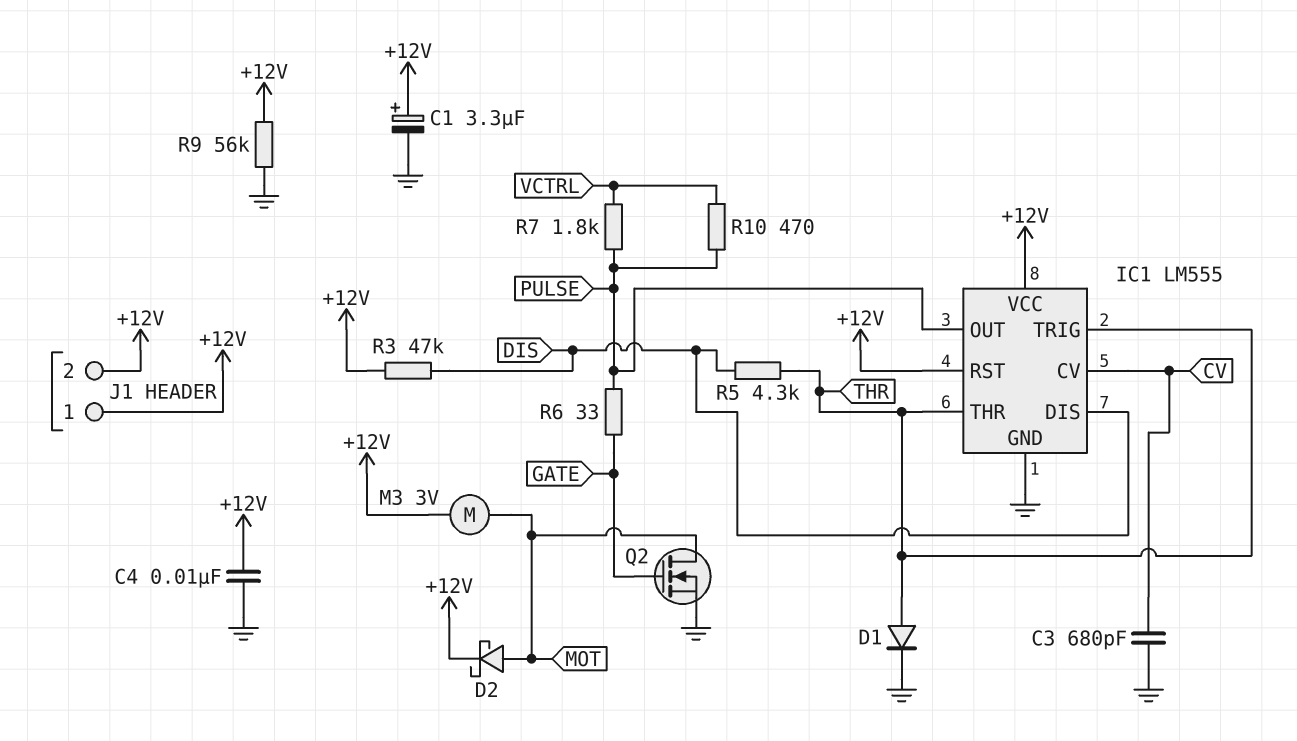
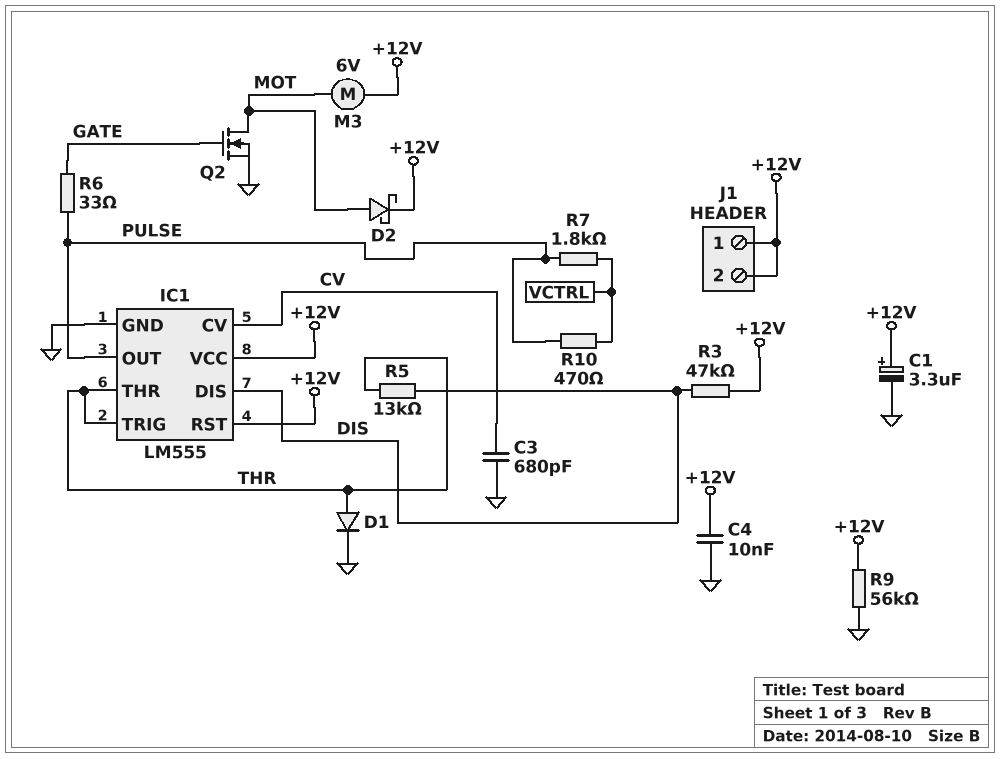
M3: motor 3V (+12V, MOT) -> motor 6V (+12V, MOT)
R5: 4.3k (DIS, THR) -> 13k (DIS, THR)

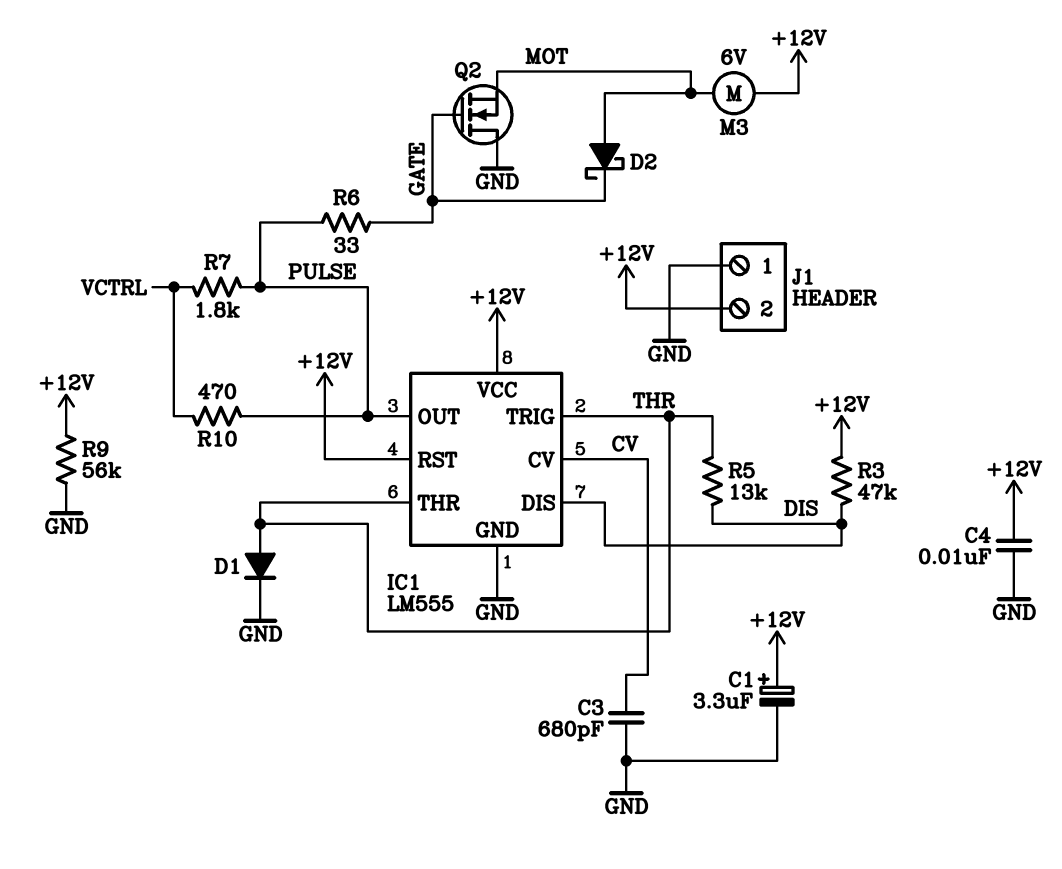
D2: schottky (A MOT, K +12V) -> schottky (A MOT, K GATE)
J1 pin 1: +12V -> GND
Q2: NMOS (G GATE, D MOT, S GND) -> NMOS (G GATE, D GND, S MOT)

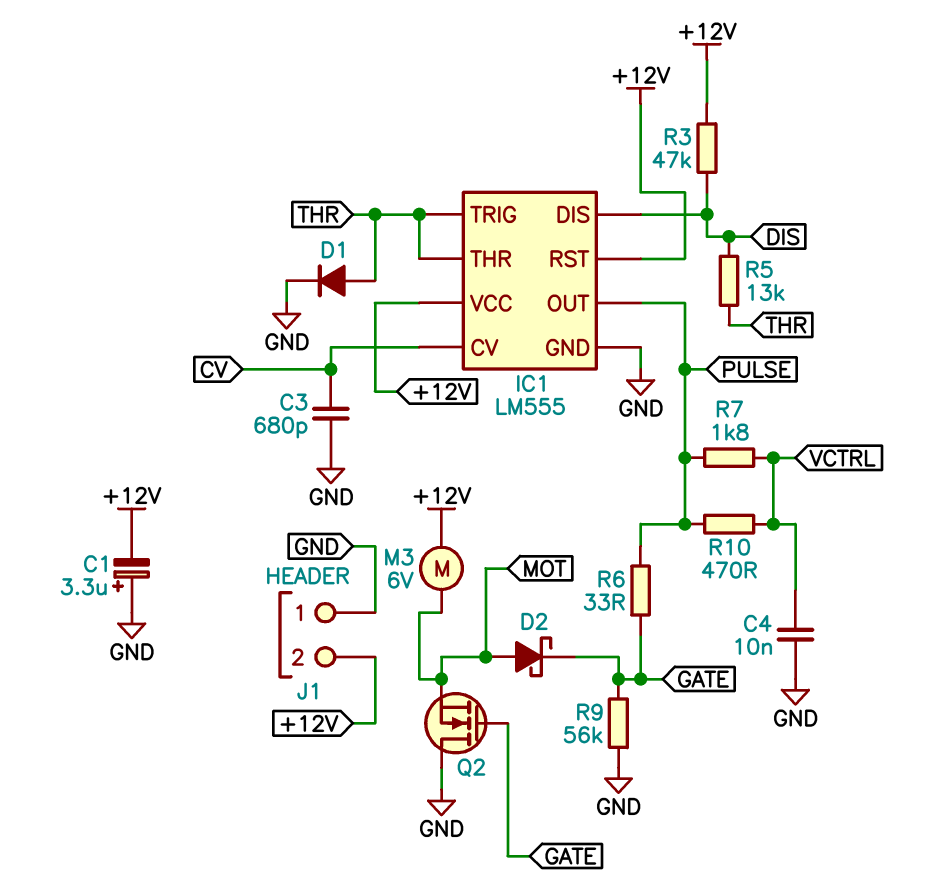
C1: 3.3uF (plus +12V, minus GND) -> 3.3uF (plus GND, minus +12V)
C4: 10nF (+12V, GND) -> 10nF (GND, VCTRL)
R9: 56k (+12V, GND) -> 56k (GATE, GND)

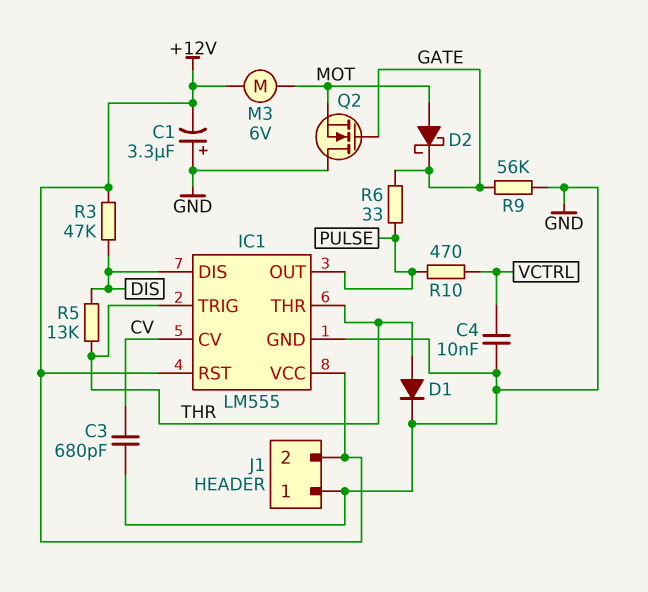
R7: 1.8k (PULSE, VCTRL) -> none

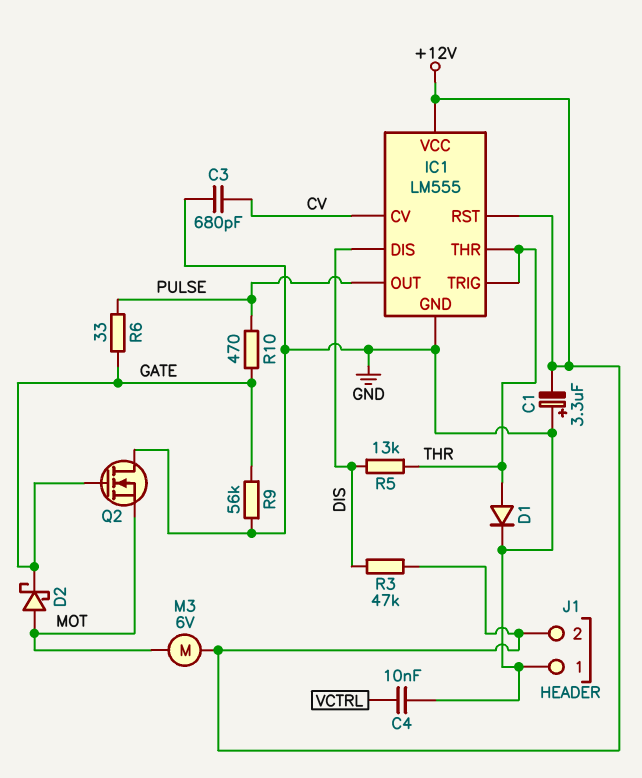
R10: 470 (PULSE, VCTRL) -> 470 (GATE, PULSE)

